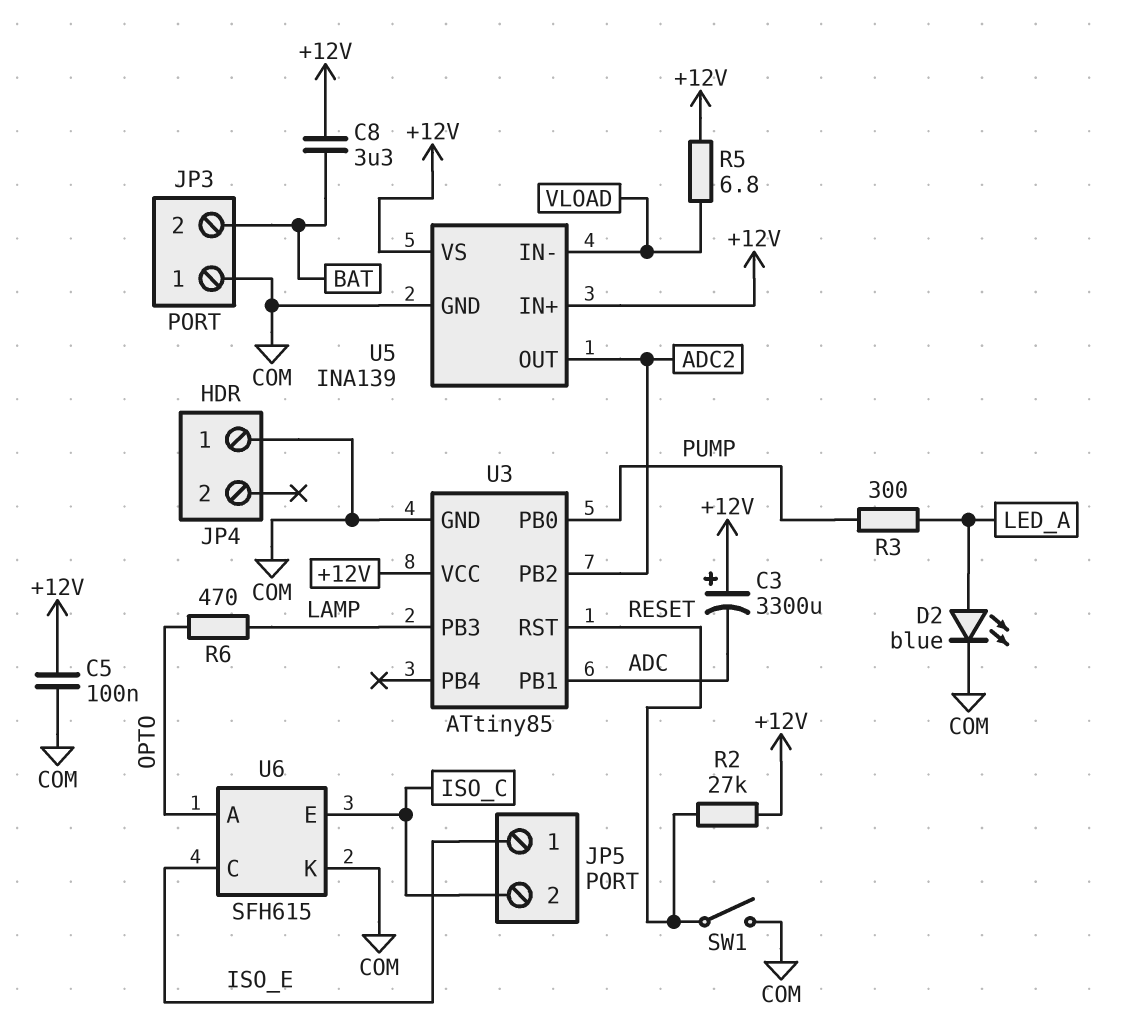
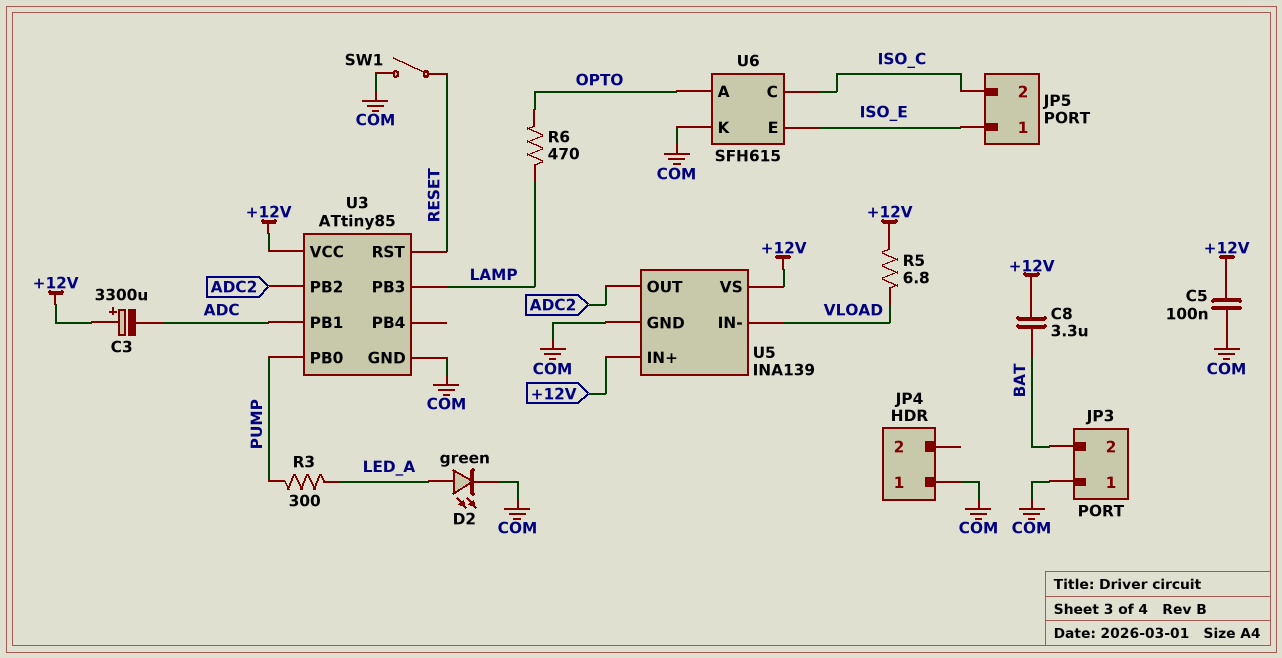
D2: LED blue (A LED_A, K COM) -> LED green (A LED_A, K COM)
R2: 27k (+12V, RESET) -> none
U6 pin C: ISO_E -> ISO_C
U6 pin E: ISO_C -> ISO_E

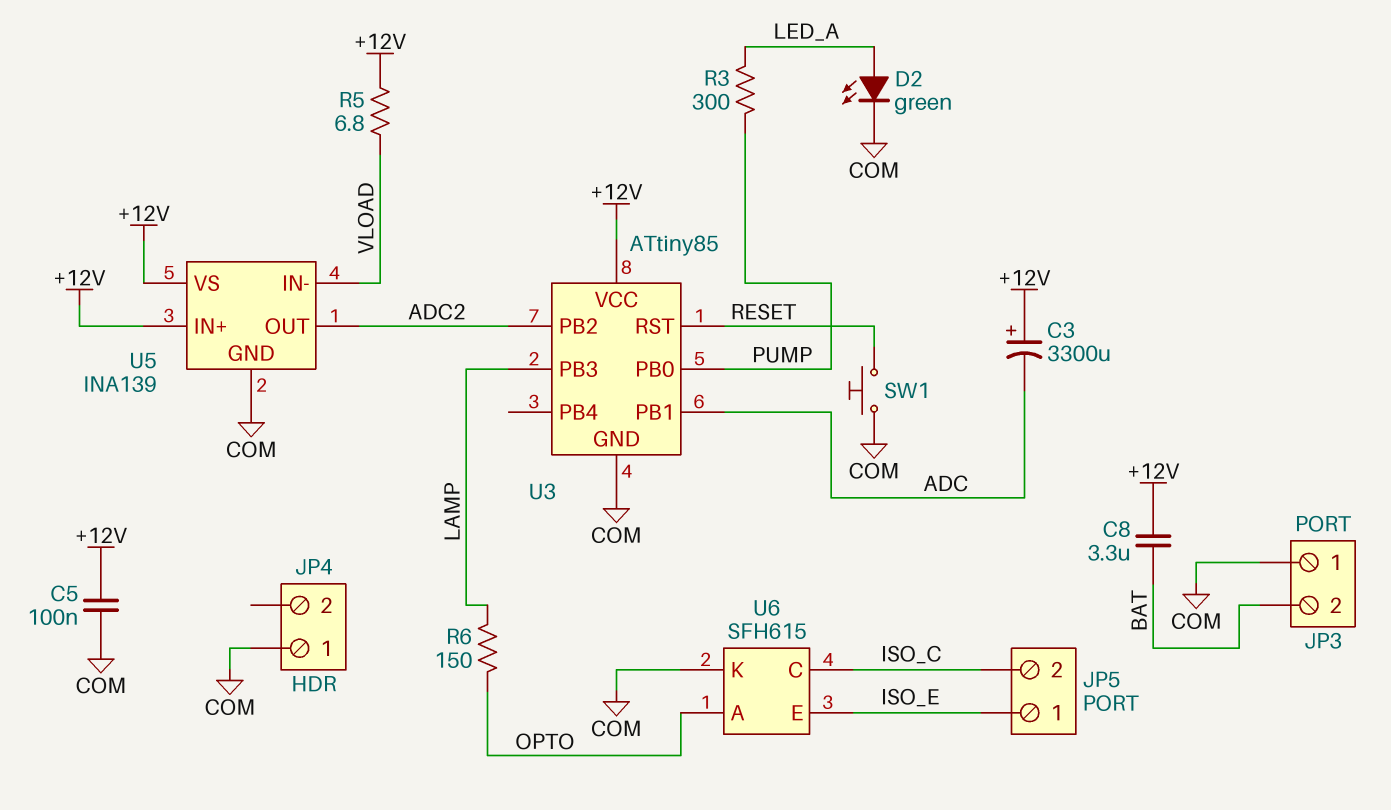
R6: 470 (LAMP, OPTO) -> 150 (LAMP, OPTO)
SW1: switch (COM, RESET) -> button (COM, RESET)

